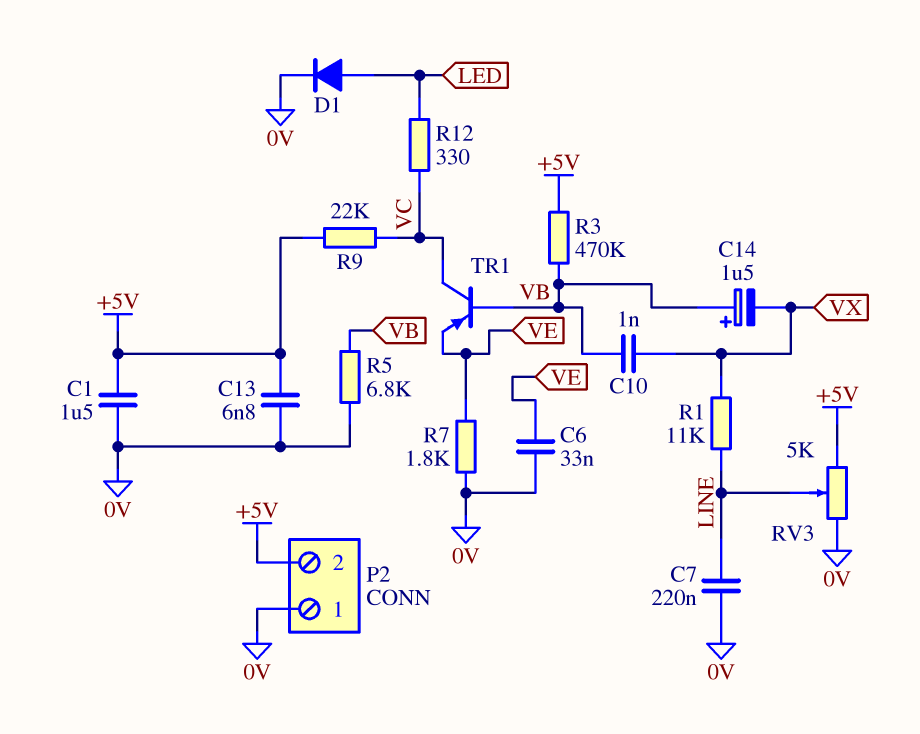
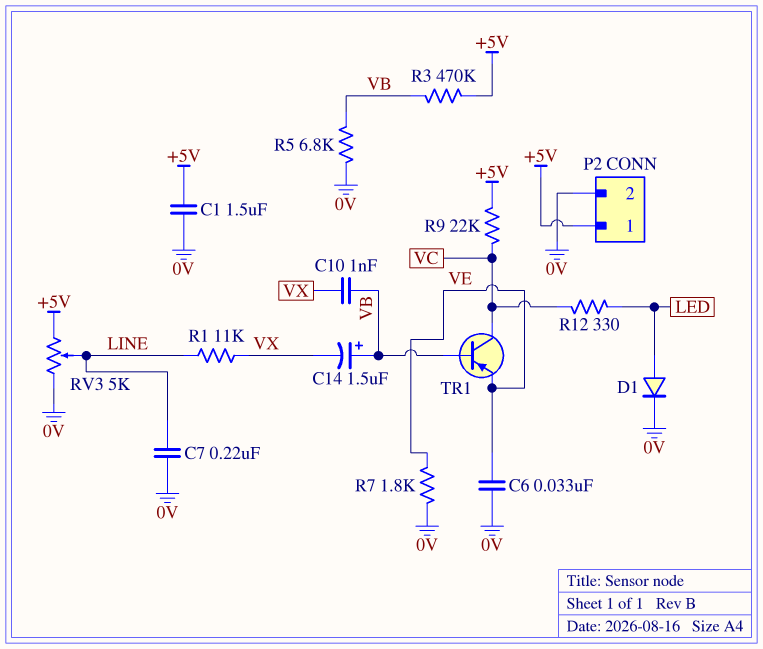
C13: 6.8nF (+5V, 0V) -> none
P2 pin 1: 0V -> +5V
P2 pin 2: +5V -> 0V

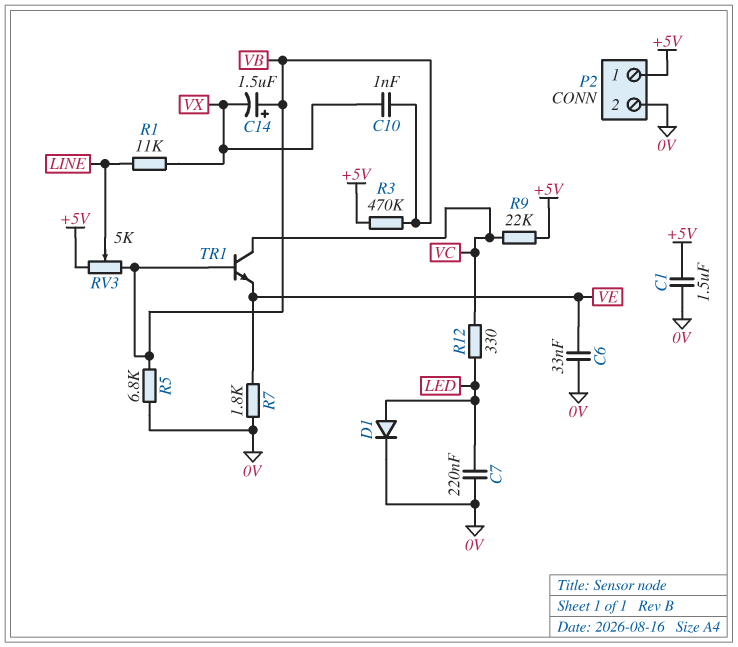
C7: 220nF (0V, LINE) -> 220nF (0V, LED)
RV3: 5k (+5V, 0V, wiper LINE) -> 5k (+5V, VB, wiper LINE)
TR1: PNP (B VB, C VC, E VE) -> NPN (B VB, C VC, E VE)

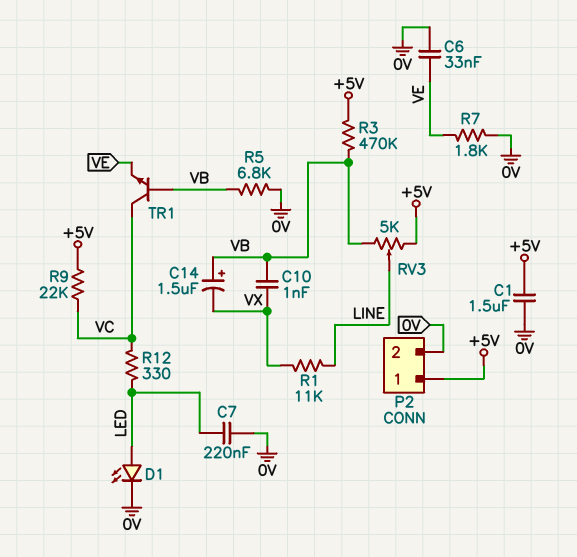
D1: diode (A LED, K 0V) -> LED (A LED, K 0V)

